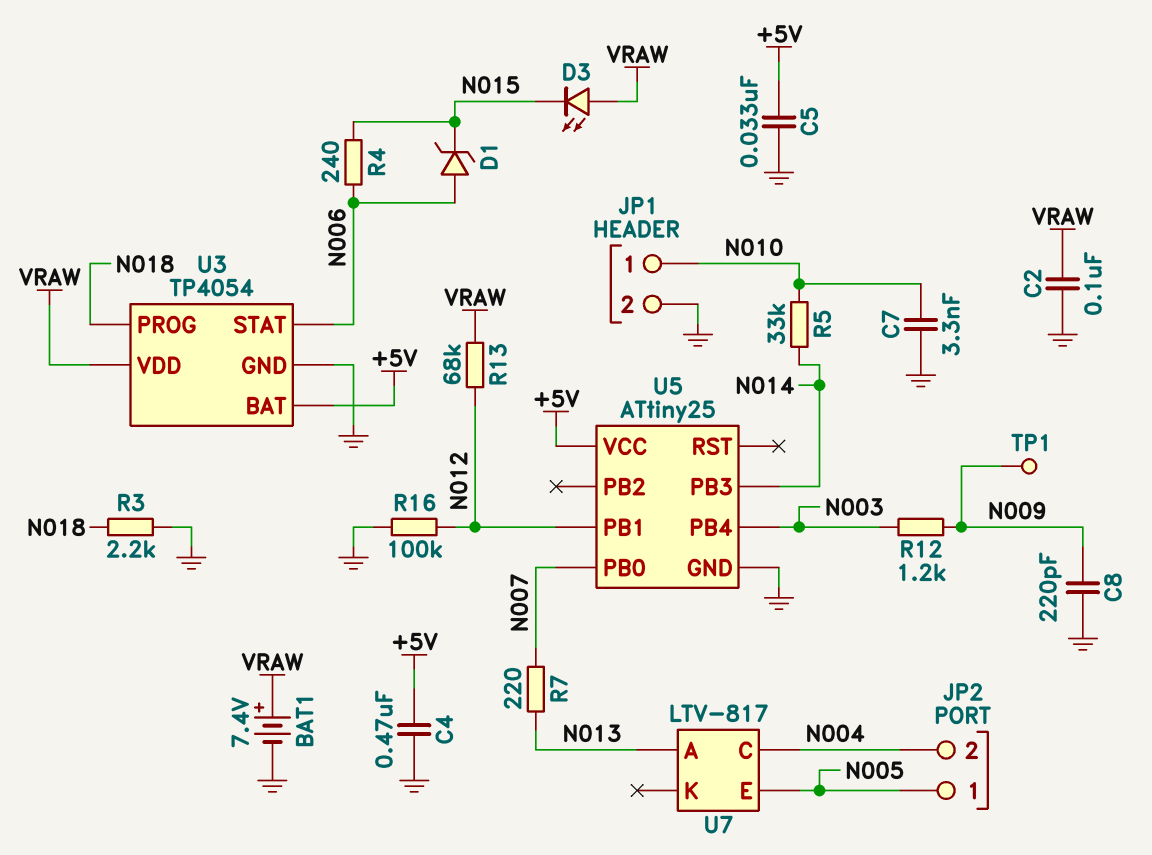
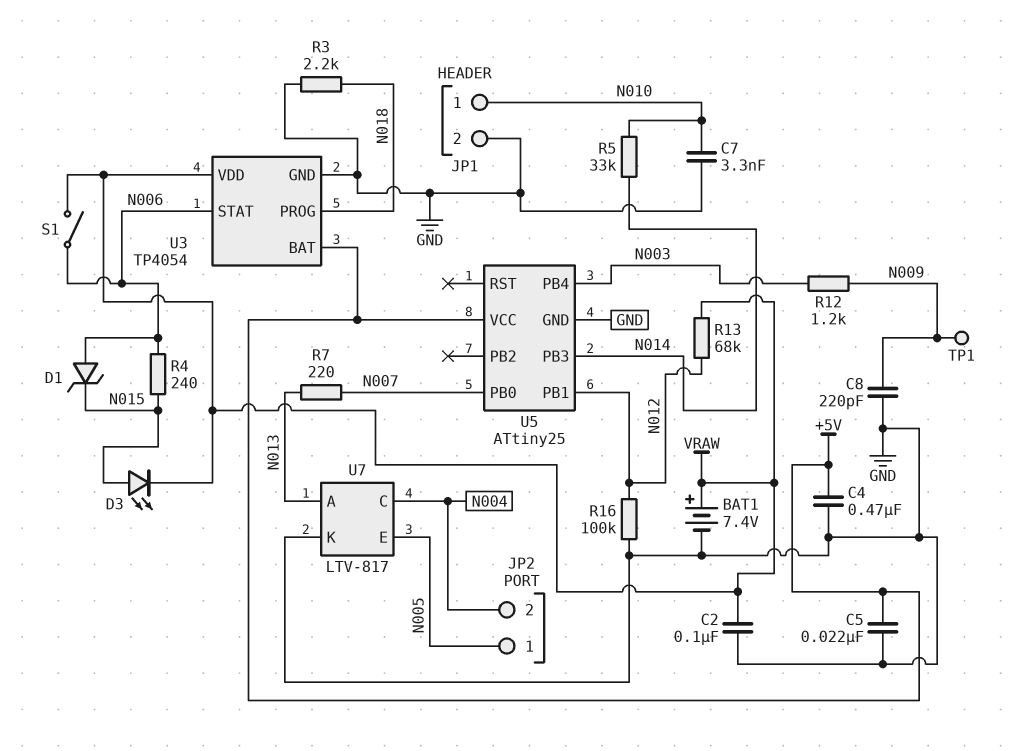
C5: 33nF (+5V, GND) -> 22nF (+5V, GND)
D3: LED (A VRAW, K N015) -> LED (A N015, K VRAW)
S1: none -> switch (N006, VRAW)
U7 pin K: none -> GND

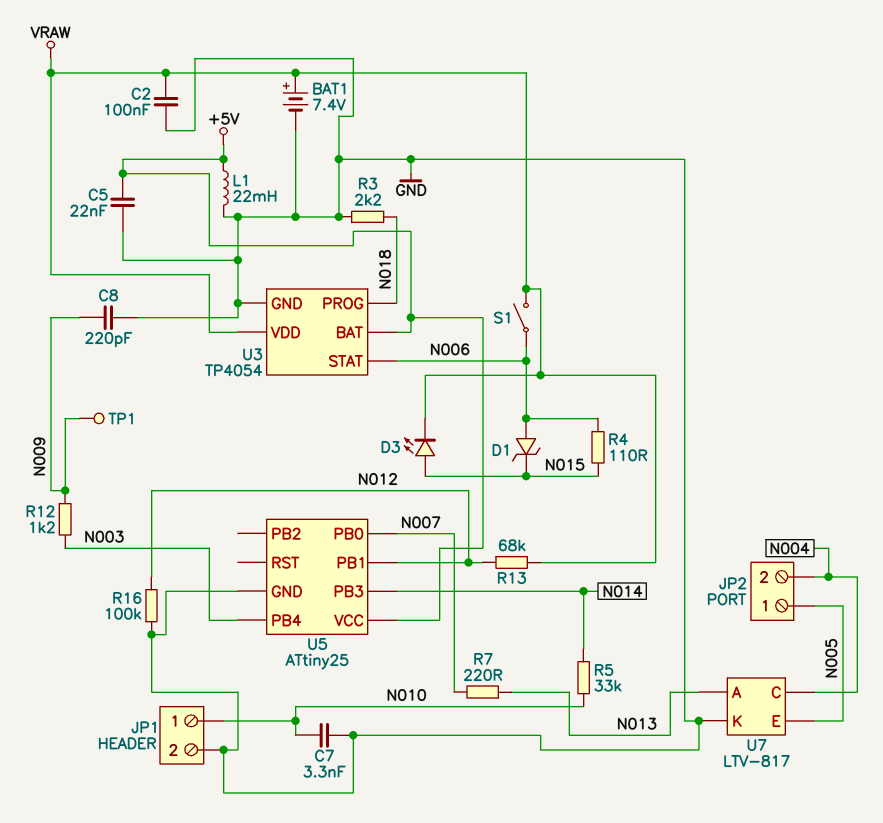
C4: 470nF (+5V, GND) -> none
L1: none -> 22mH (+5V, GND)
R4: 240 (N006, N015) -> 110 (N006, N015)

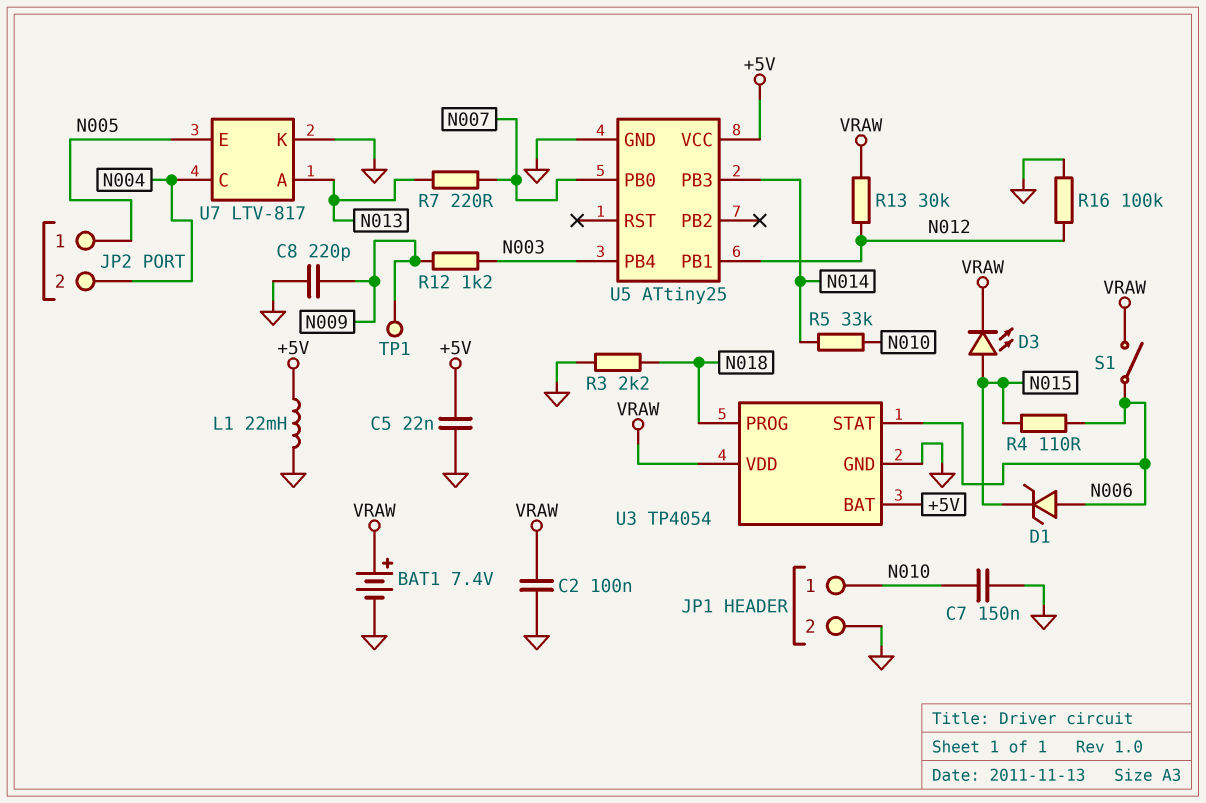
C7: 3.3nF (GND, N010) -> 150nF (GND, N010)
R13: 68k (N012, VRAW) -> 30k (N012, VRAW)

